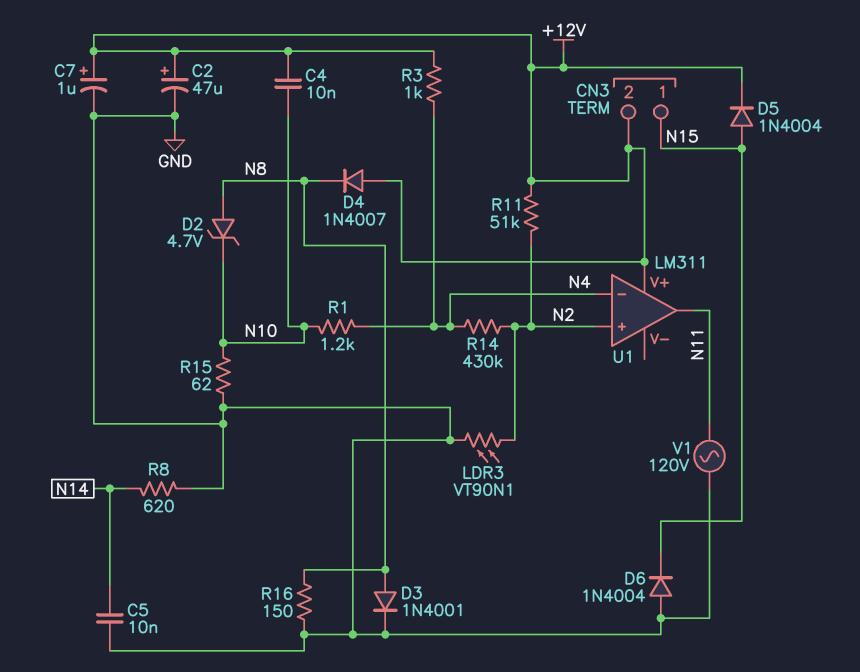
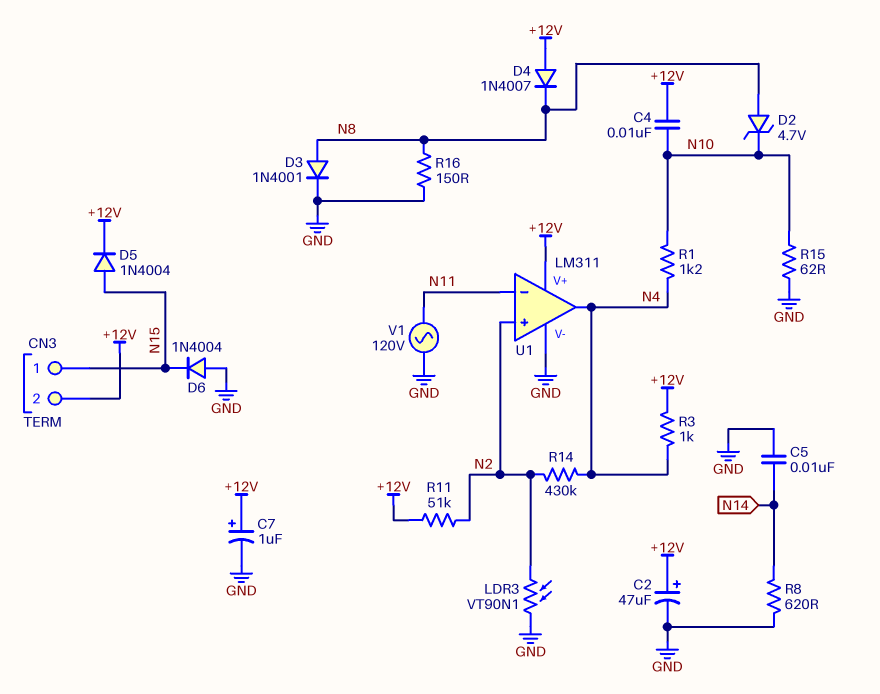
U1 pin V-: none -> GND
U1 pin in-: N4 -> N11
U1 pin out: N11 -> N4

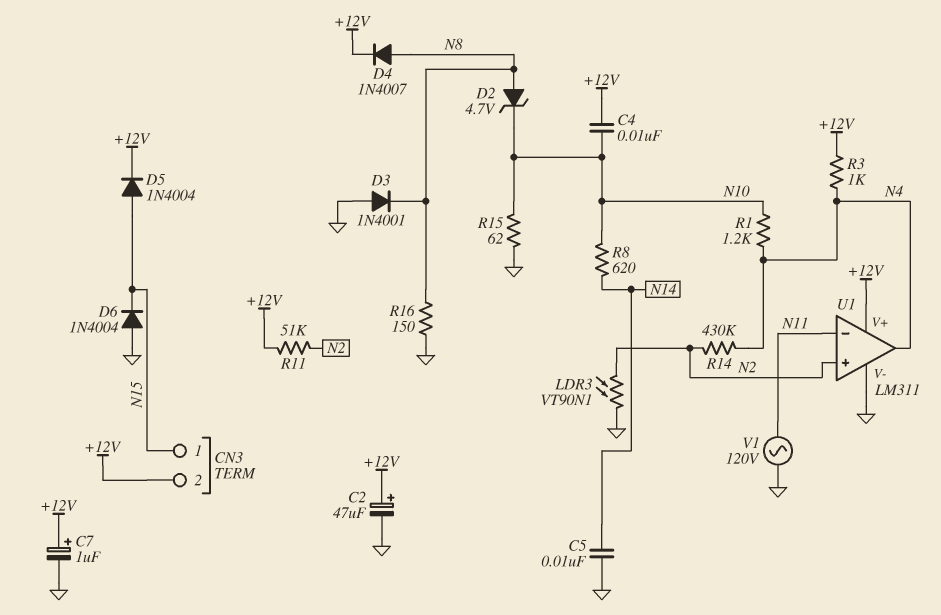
D3: diode 1N4001 (A N8, K GND) -> diode 1N4001 (A GND, K N8)
D4: diode 1N4007 (A +12V, K N8) -> diode 1N4007 (A N8, K +12V)
R8: 620 (GND, N14) -> 620 (N10, N14)

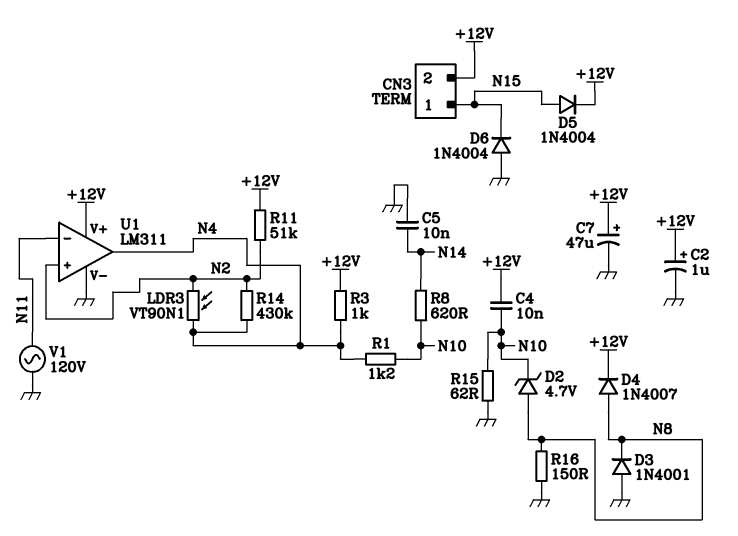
C2: 47uF (plus +12V, minus GND) -> 1uF (plus +12V, minus GND)
C7: 1uF (plus +12V, minus GND) -> 47uF (plus +12V, minus GND)
LDR3: VT90N1 (GND, N2) -> VT90N1 (N2, N4)

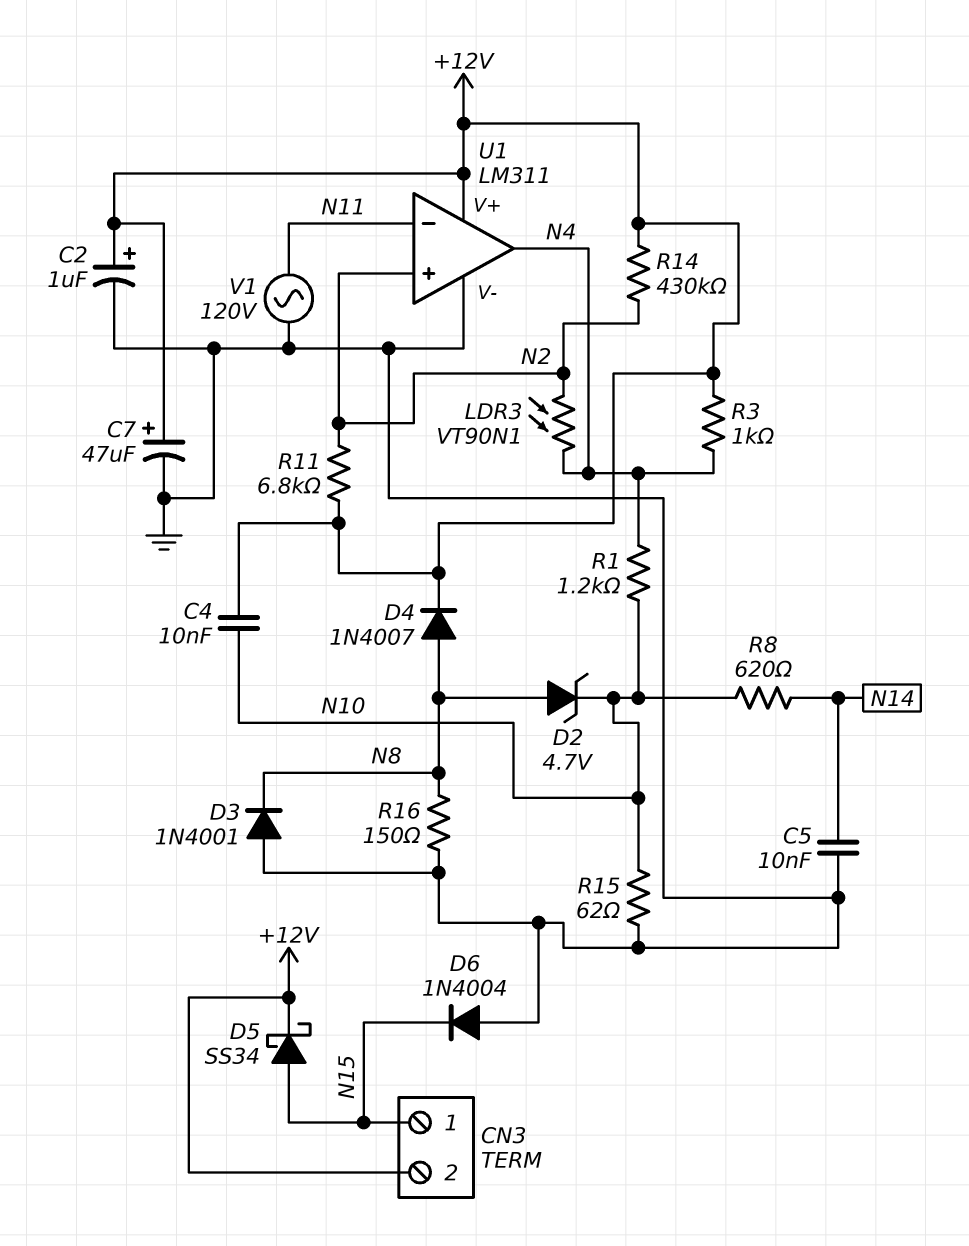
D5: diode 1N4004 (A N15, K +12V) -> schottky SS34 (A N15, K +12V)
R11: 51k (+12V, N2) -> 6.8k (+12V, N2)
R14: 430k (N2, N4) -> 430k (+12V, N2)

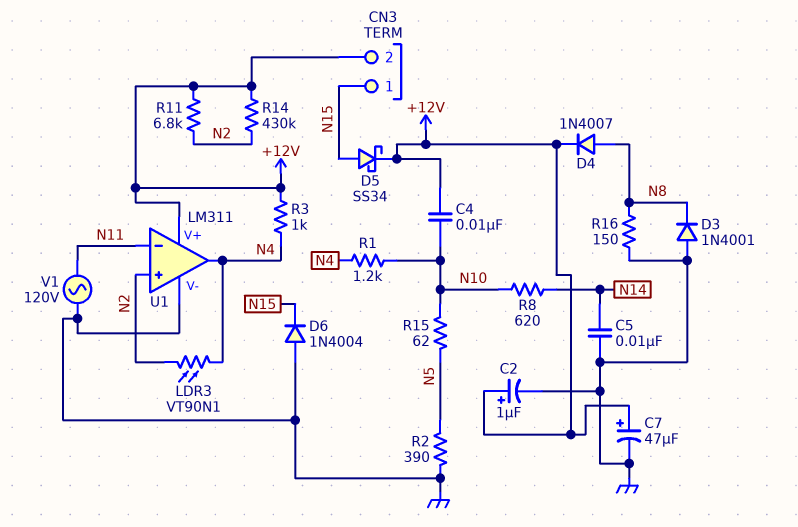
D2: zener 4.7V (A N8, K N10) -> none
R2: none -> 390 (GND, N5)
R15: 62 (GND, N10) -> 62 (N5, N10)

